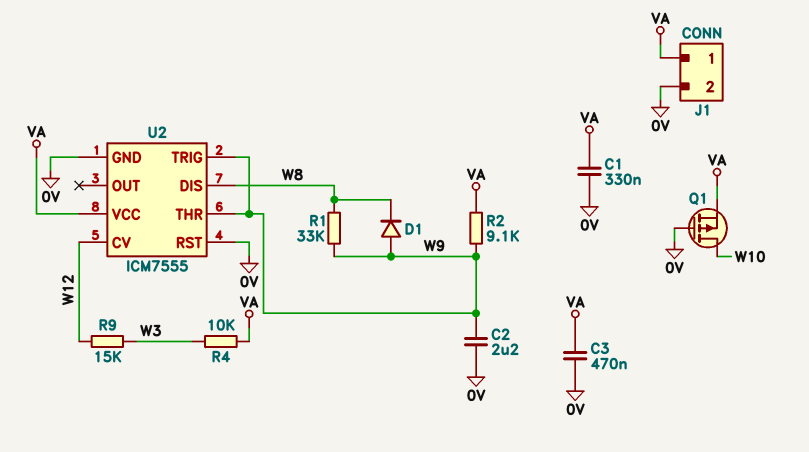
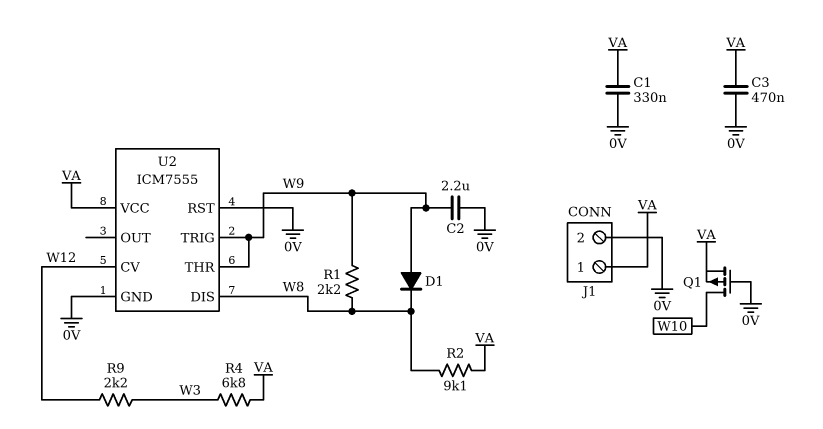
R1: 33k (W8, W9) -> 2.2k (W8, W9)
R2: 9.1k (VA, W9) -> 9.1k (VA, W8)
R4: 10k (VA, W3) -> 6.8k (VA, W3)
R9: 15k (W3, W12) -> 2.2k (W3, W12)

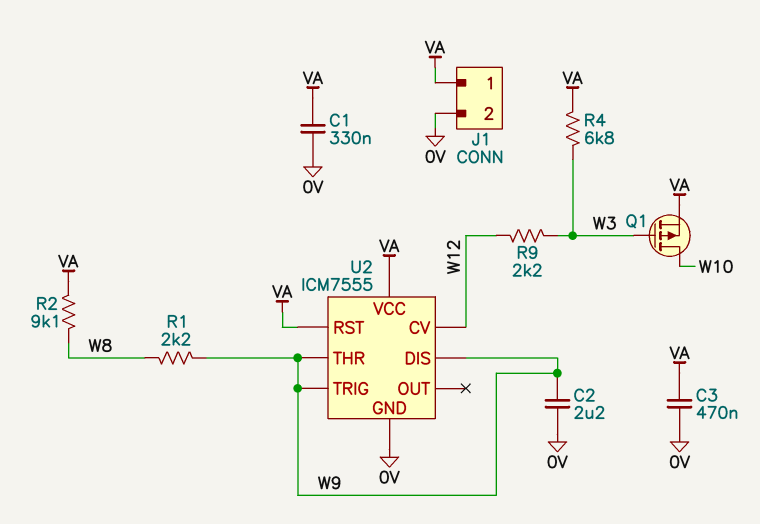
D1: diode (A W9, K W8) -> none
Q1: PMOS (G 0V, D W10, S VA) -> PMOS (G W3, D W10, S VA)
U2 pin DIS: W8 -> W9
U2 pin RST: 0V -> VA

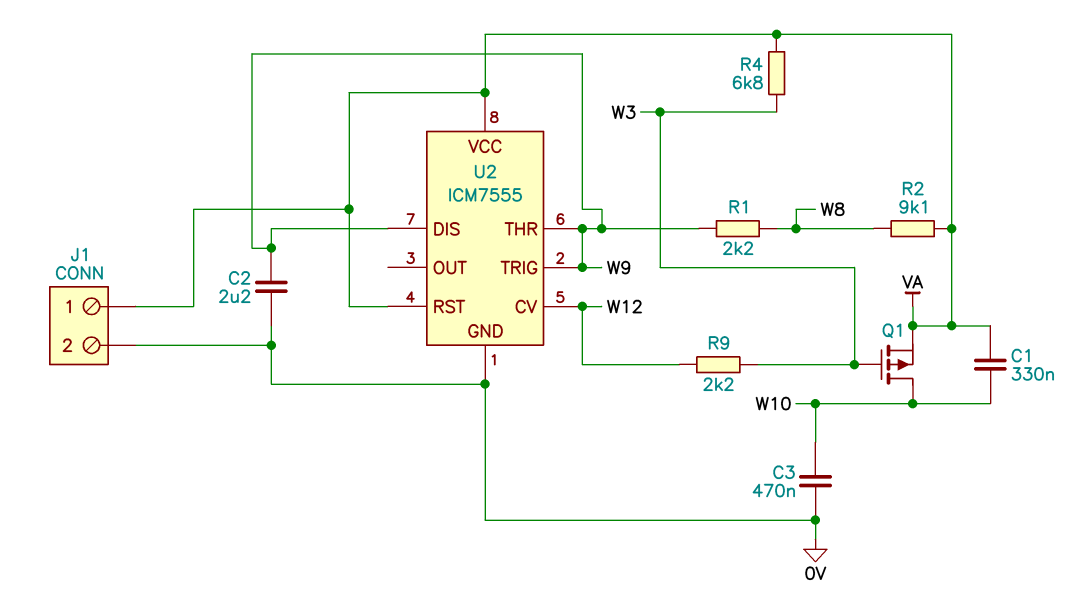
C1: 330nF (0V, VA) -> 330nF (VA, W10)
C3: 470nF (0V, VA) -> 470nF (0V, W10)

